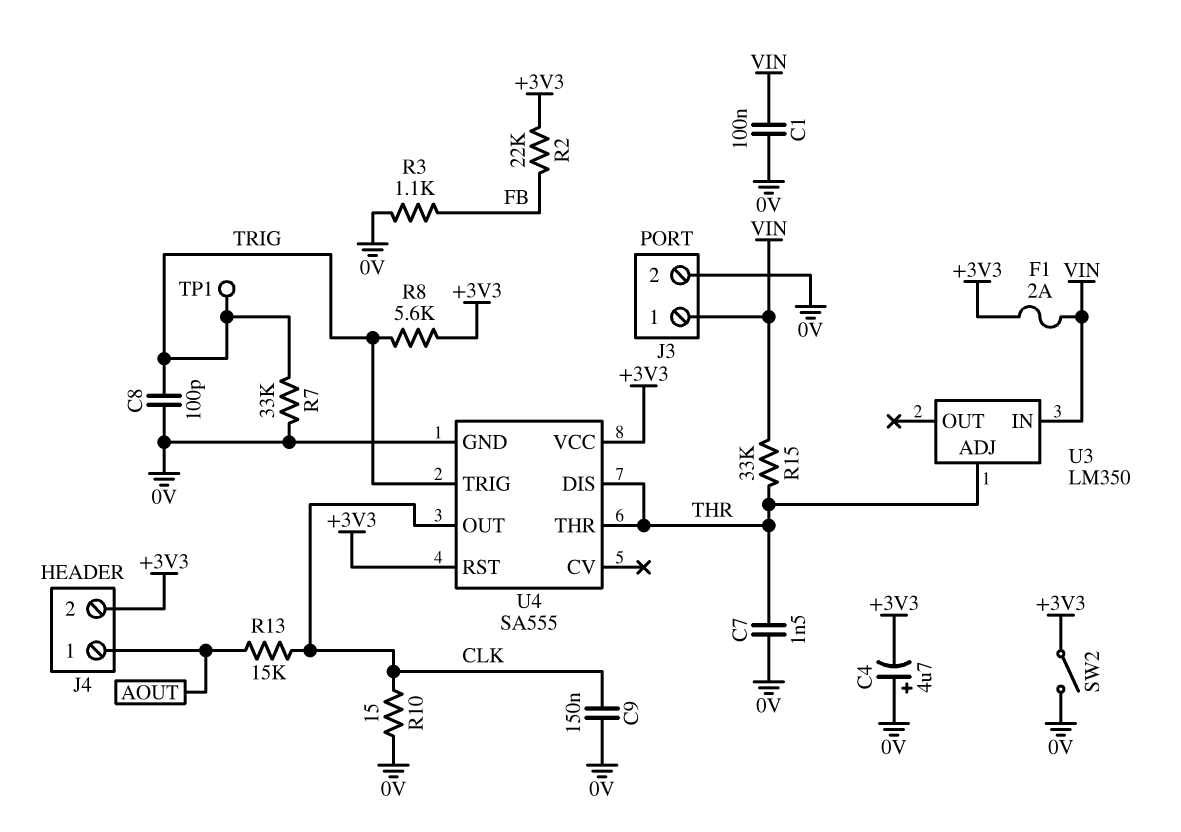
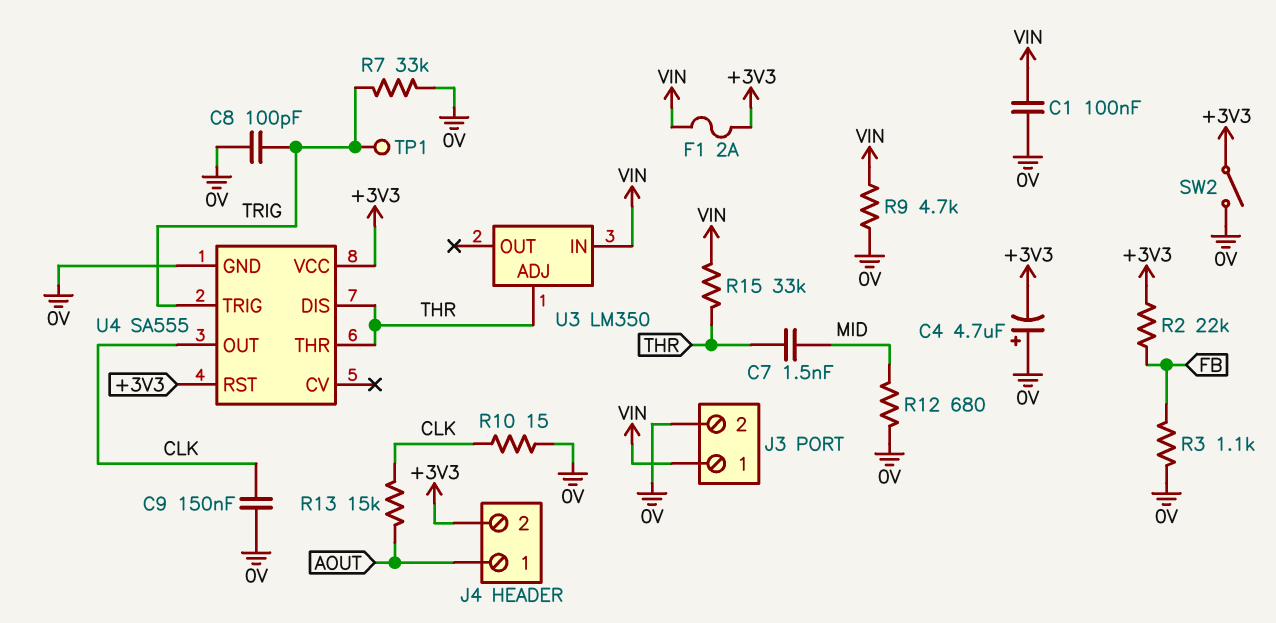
C7: 1.5nF (0V, THR) -> 1.5nF (MID, THR)
R8: 5.6k (+3V3, TRIG) -> none
R9: none -> 4.7k (0V, VIN)
R12: none -> 680 (0V, MID)

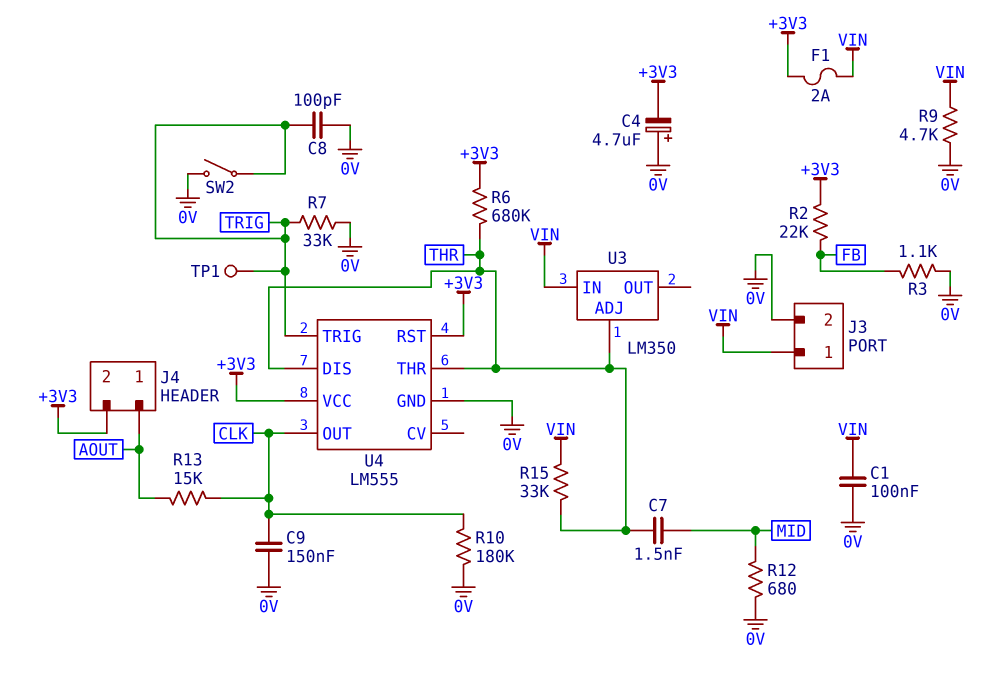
R6: none -> 680k (+3V3, THR)
R10: 15 (0V, CLK) -> 180k (0V, CLK)
SW2: switch (+3V3, 0V) -> switch (0V, TRIG)
U4: SA555 -> LM555

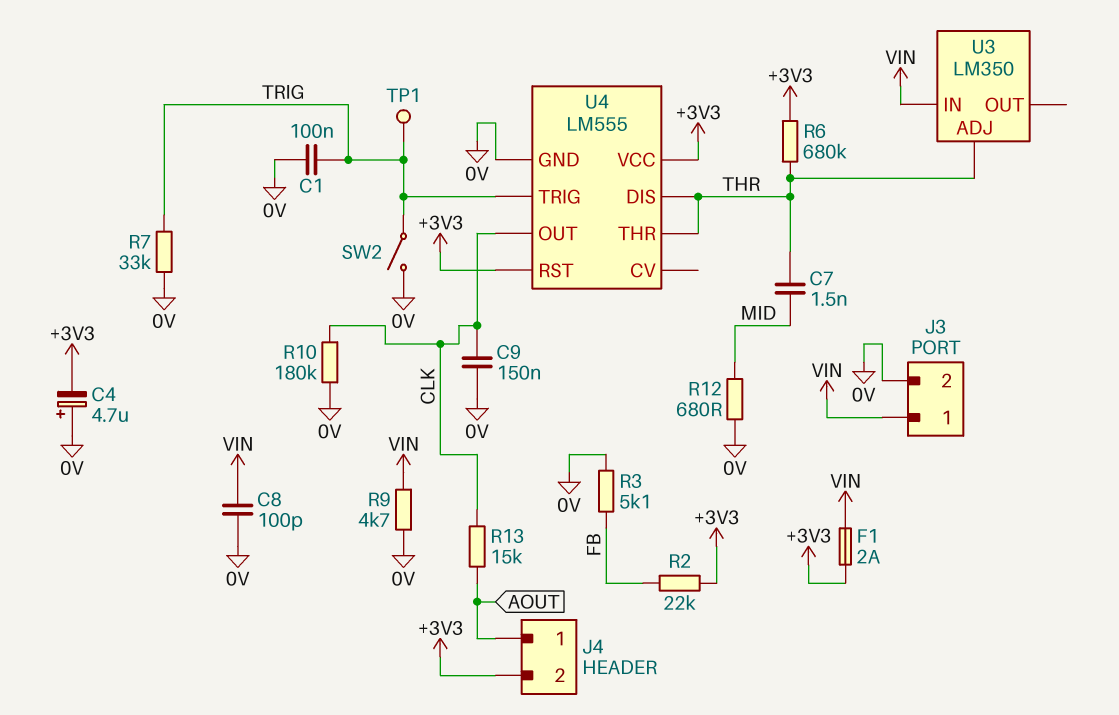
C1: 100nF (0V, VIN) -> 100nF (0V, TRIG)
C8: 100pF (0V, TRIG) -> 100pF (0V, VIN)
R3: 1.1k (0V, FB) -> 5.1k (0V, FB)
R15: 33k (THR, VIN) -> none

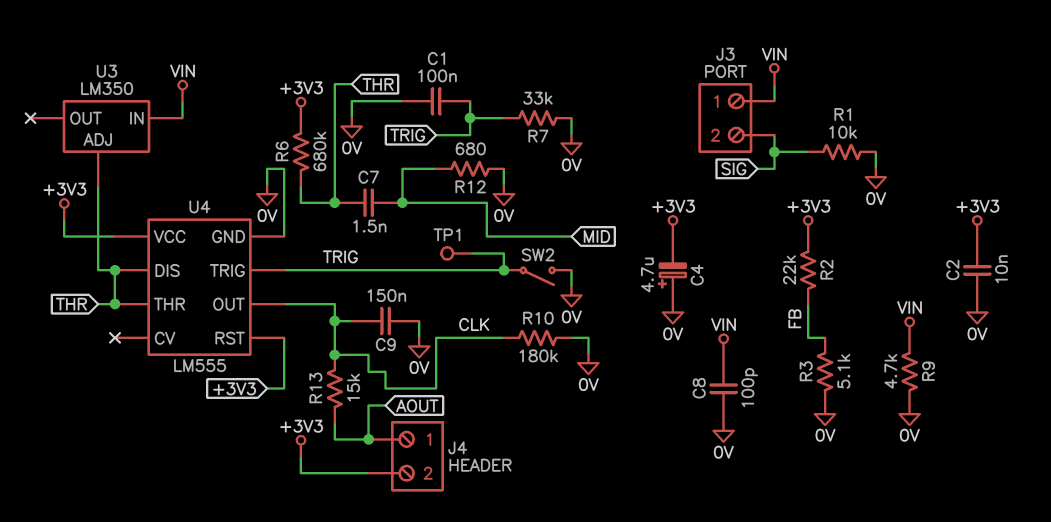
C2: none -> 10nF (+3V3, 0V)
F1: 2A (+3V3, VIN) -> none
J3 pin 2: 0V -> SIG
R1: none -> 10k (0V, SIG)

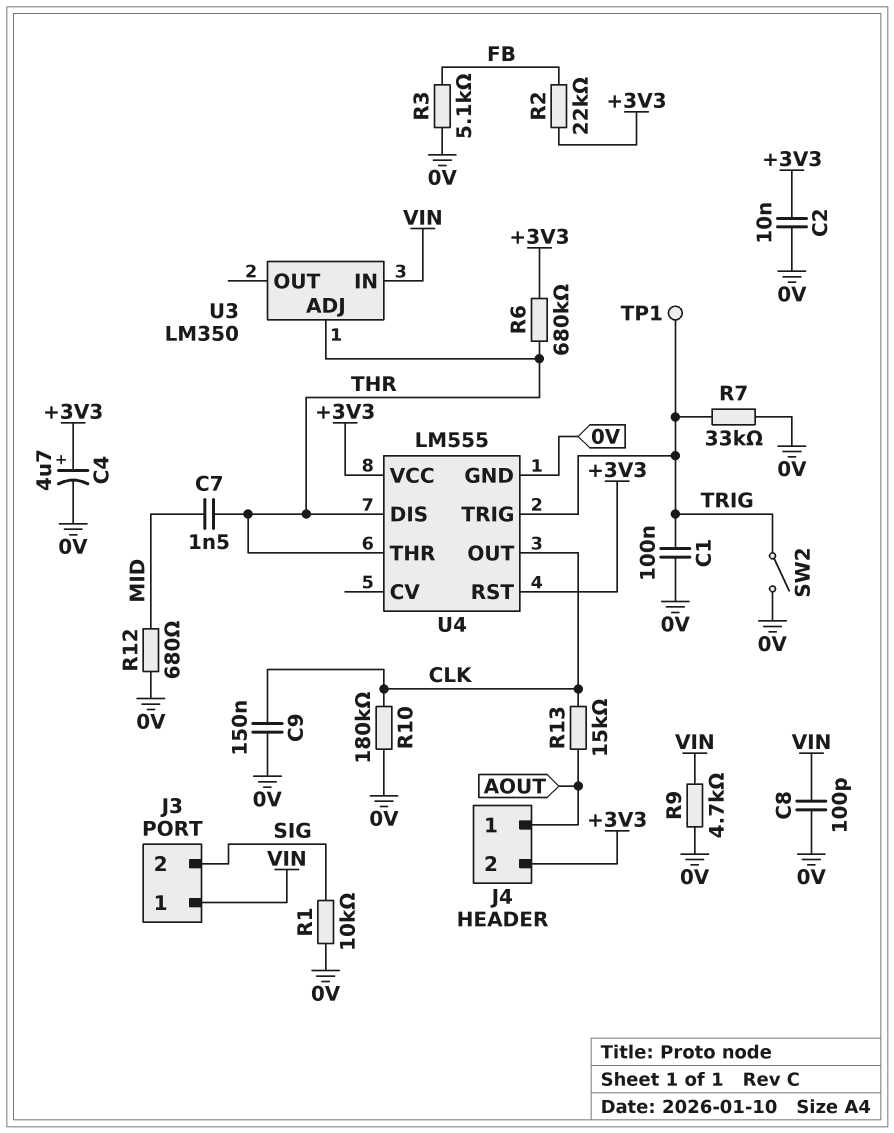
C4: 4.7uF (plus 0V, minus +3V3) -> 4.7uF (plus +3V3, minus 0V)

